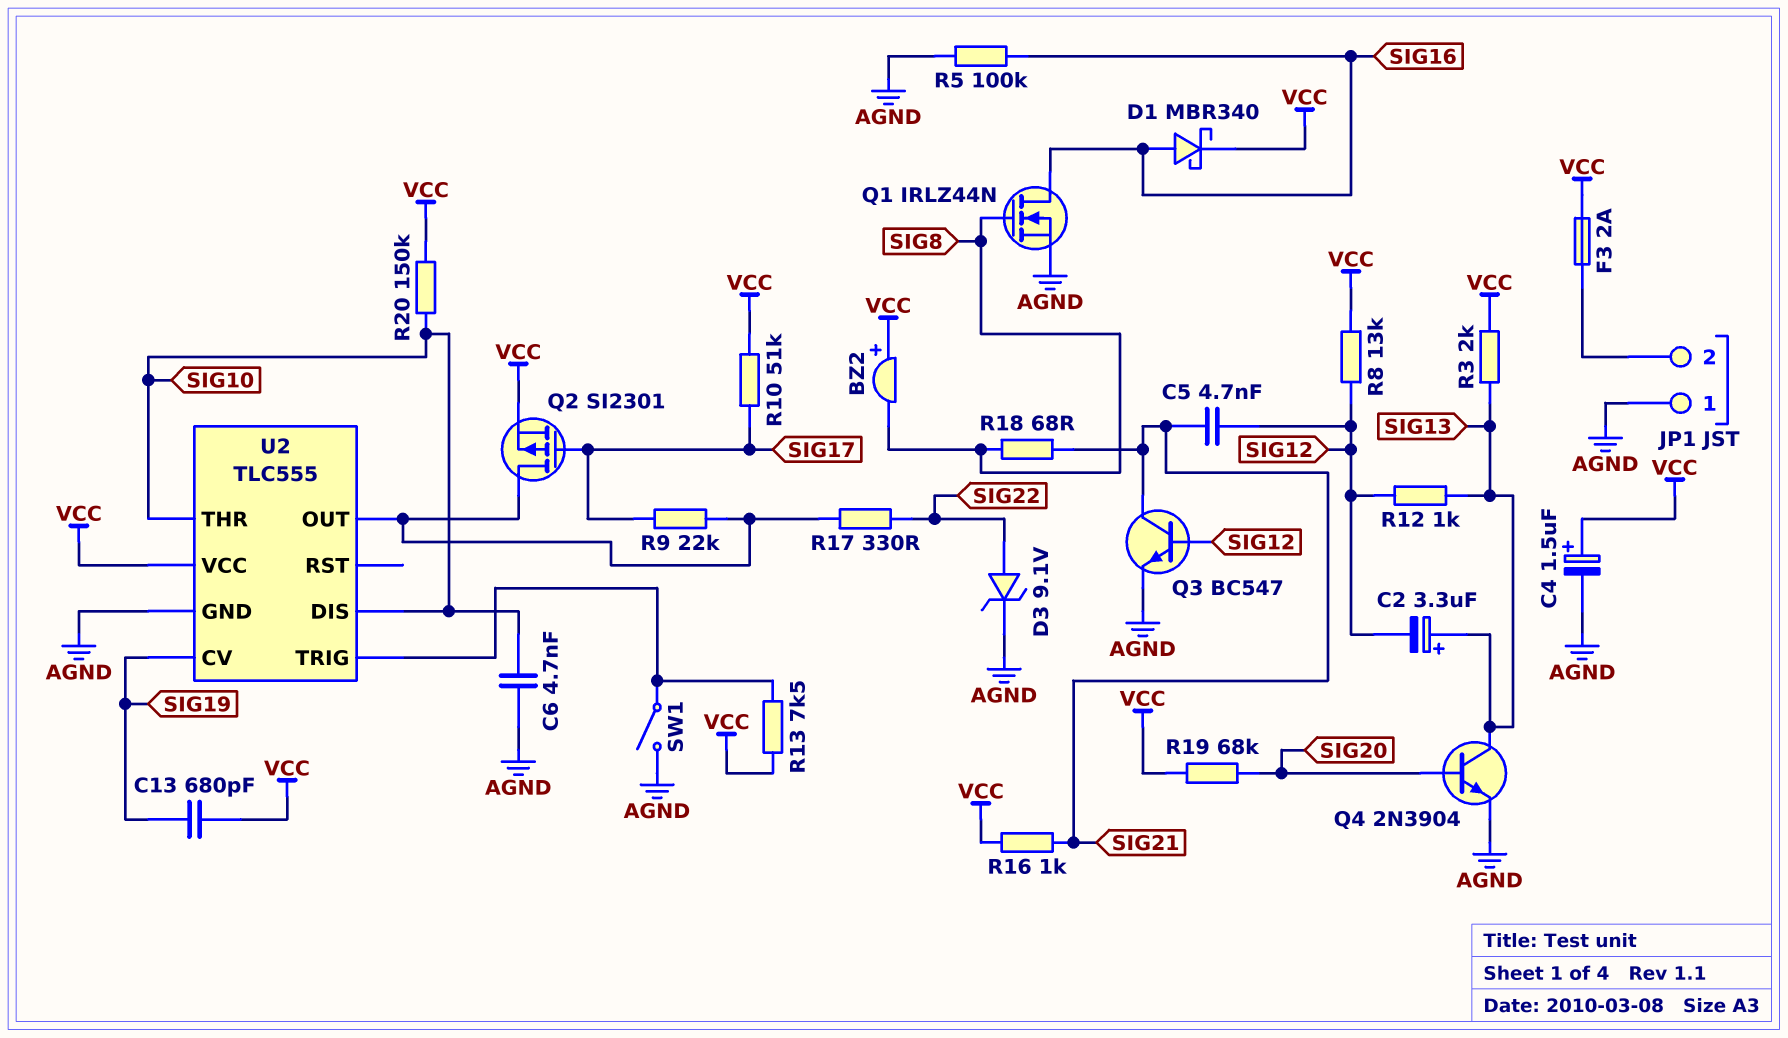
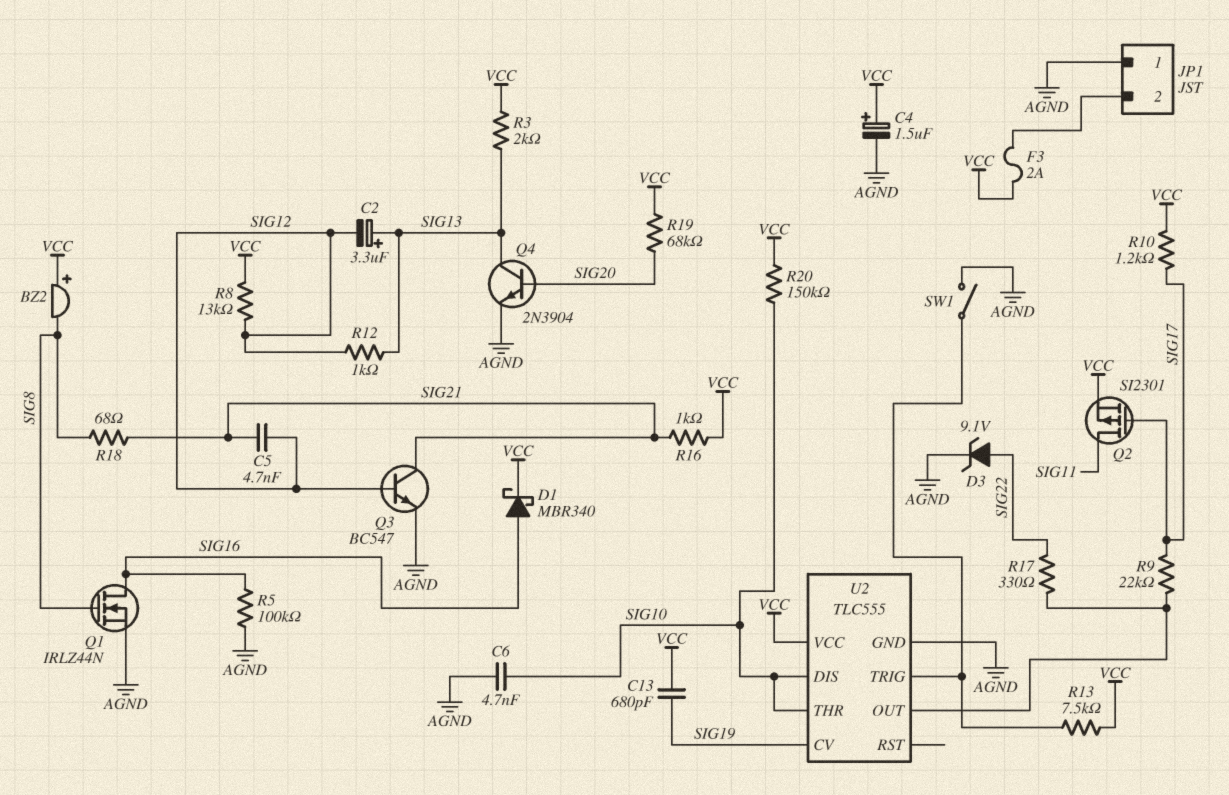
Q2: PMOS SI2301 (G SIG17, D U2/OUT, S VCC) -> PMOS SI2301 (G SIG17, D SIG11, S VCC)
R10: 51k (SIG17, VCC) -> 1.2k (SIG17, VCC)

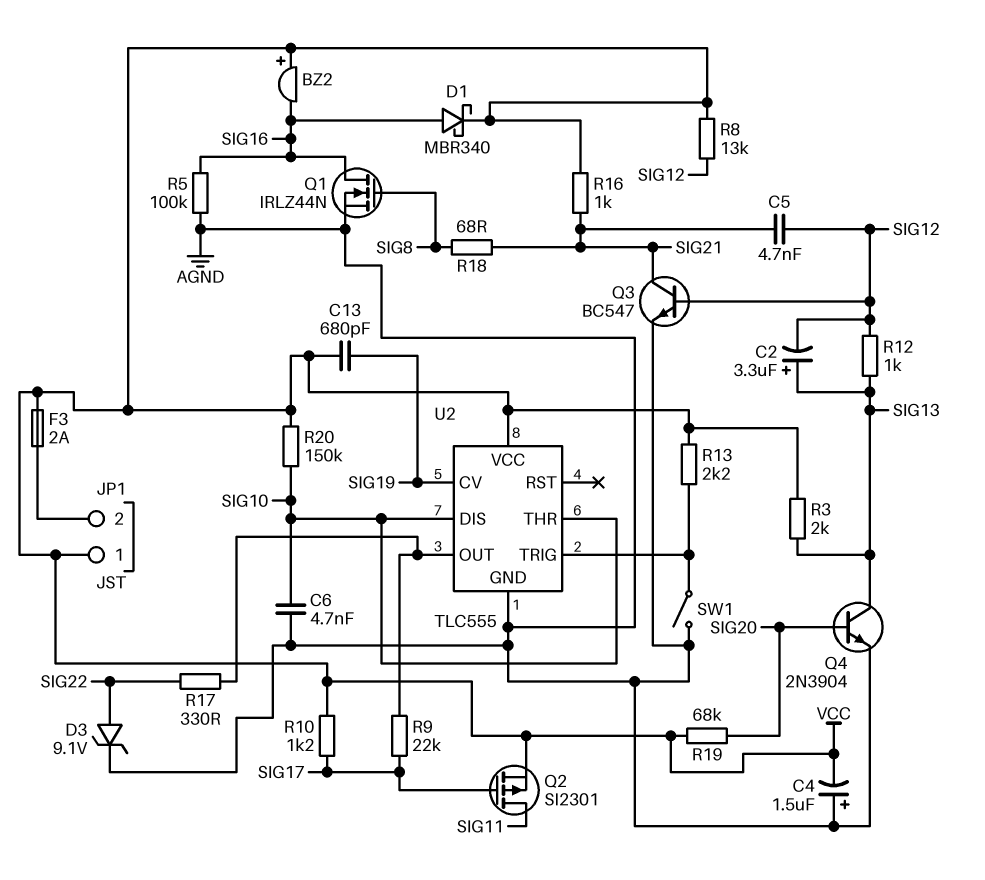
BZ2: buzzer (plus VCC, minus SIG8) -> buzzer (plus VCC, minus SIG16)
C4: 1.5uF (plus VCC, minus AGND) -> 1.5uF (plus AGND, minus VCC)
JP1 pin 1: AGND -> VCC
R13: 7.5k (U2/TRIG, VCC) -> 2.2k (U2/TRIG, VCC)

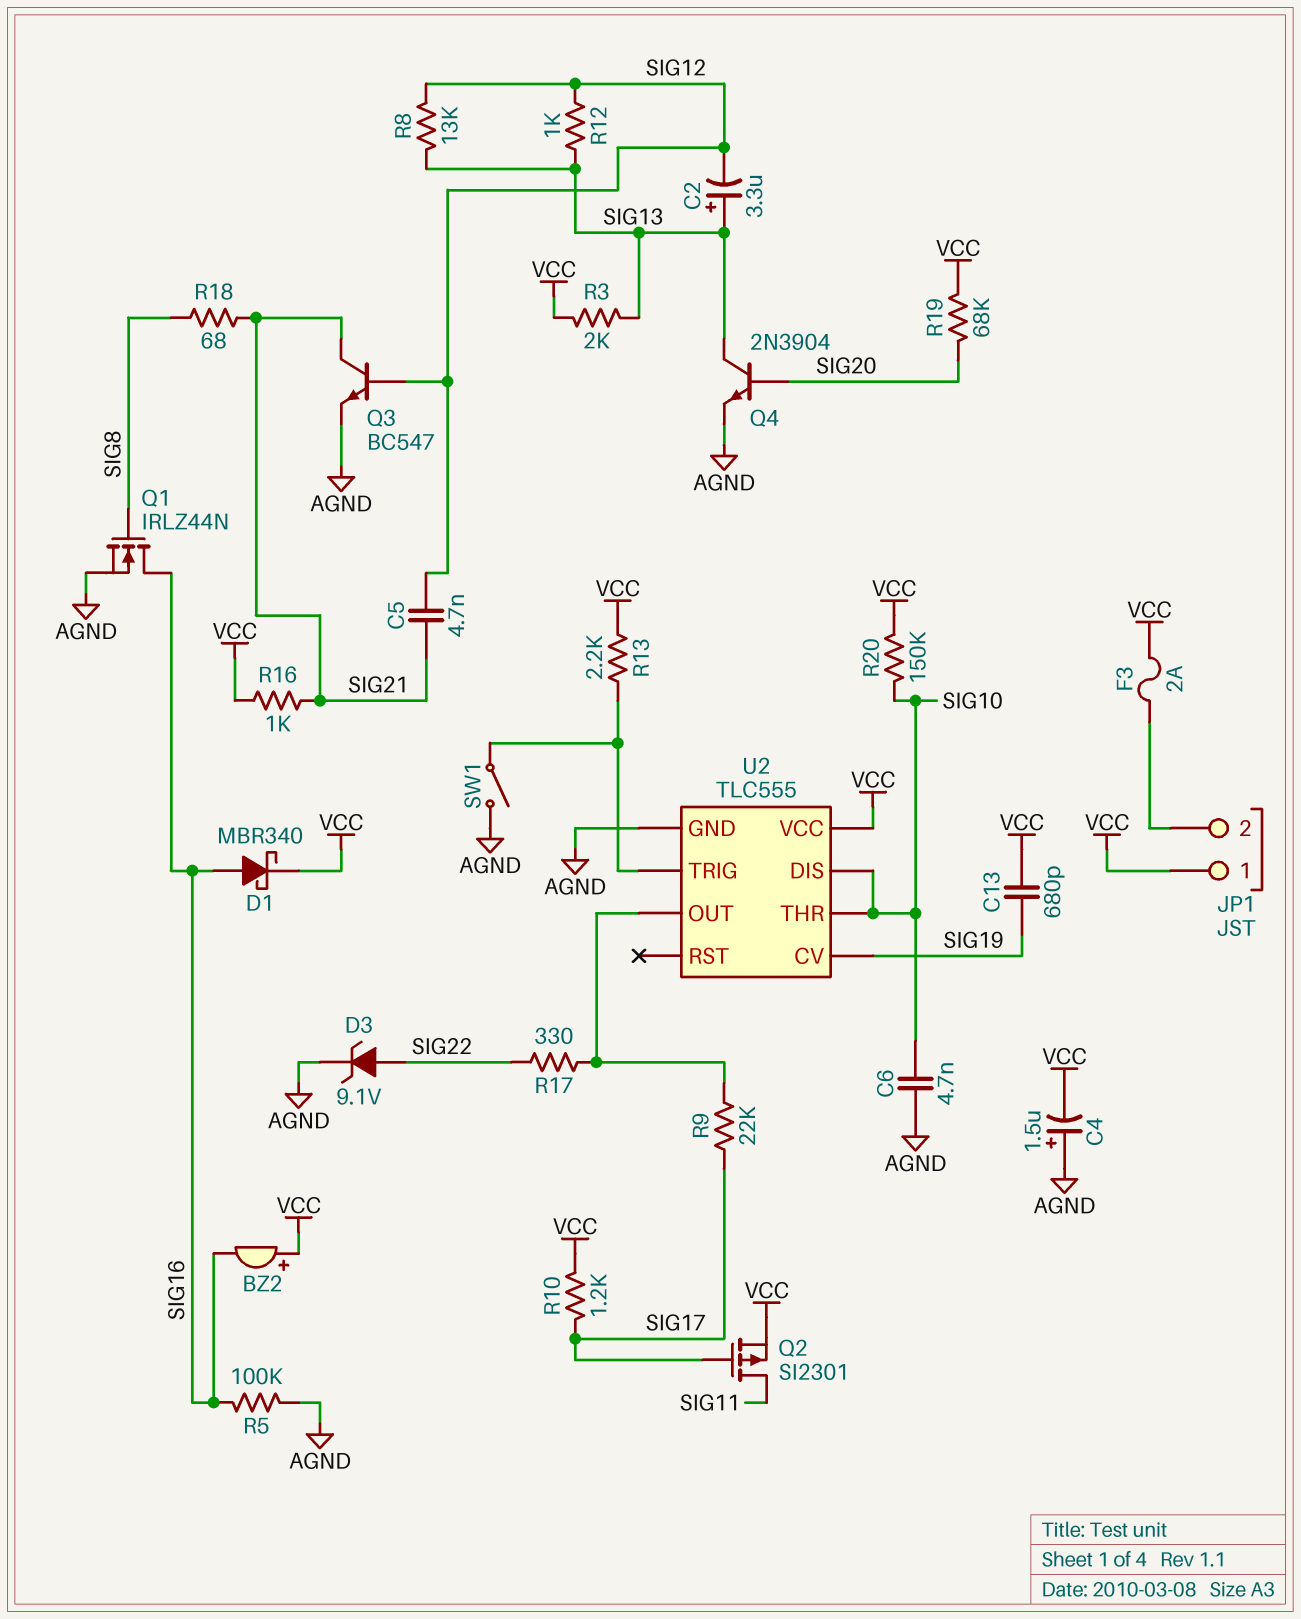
R8: 13k (SIG12, VCC) -> 13k (SIG12, SIG13)

